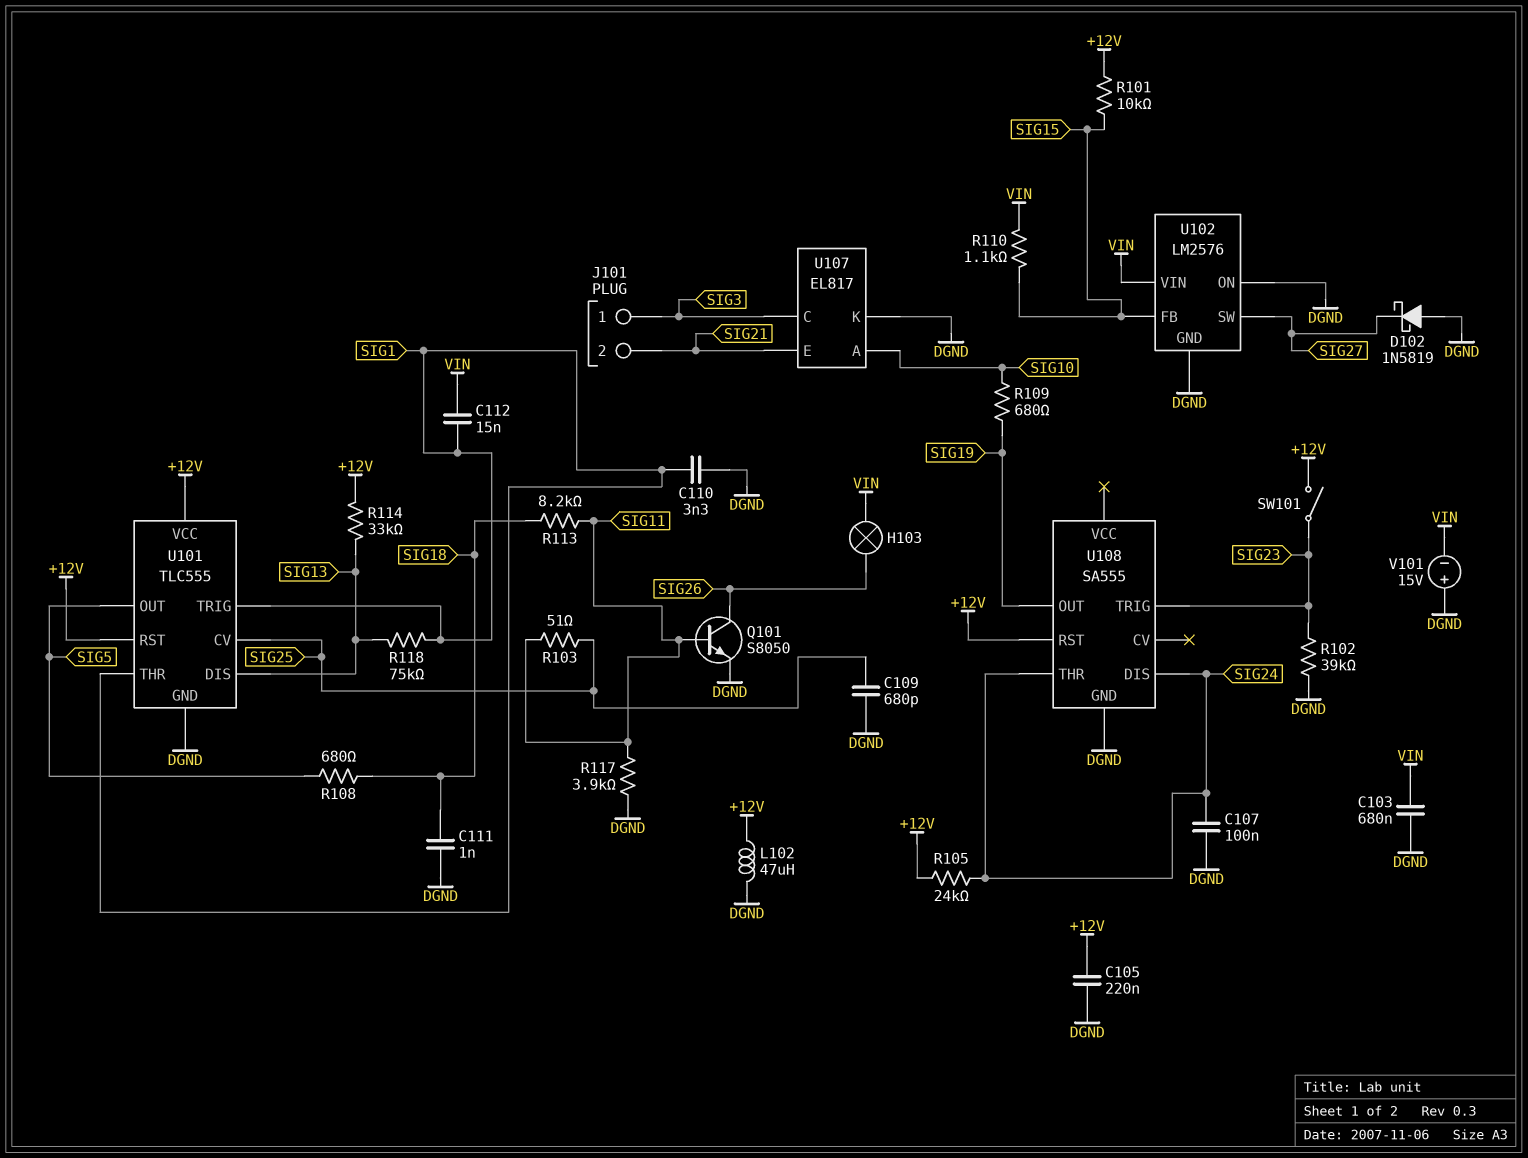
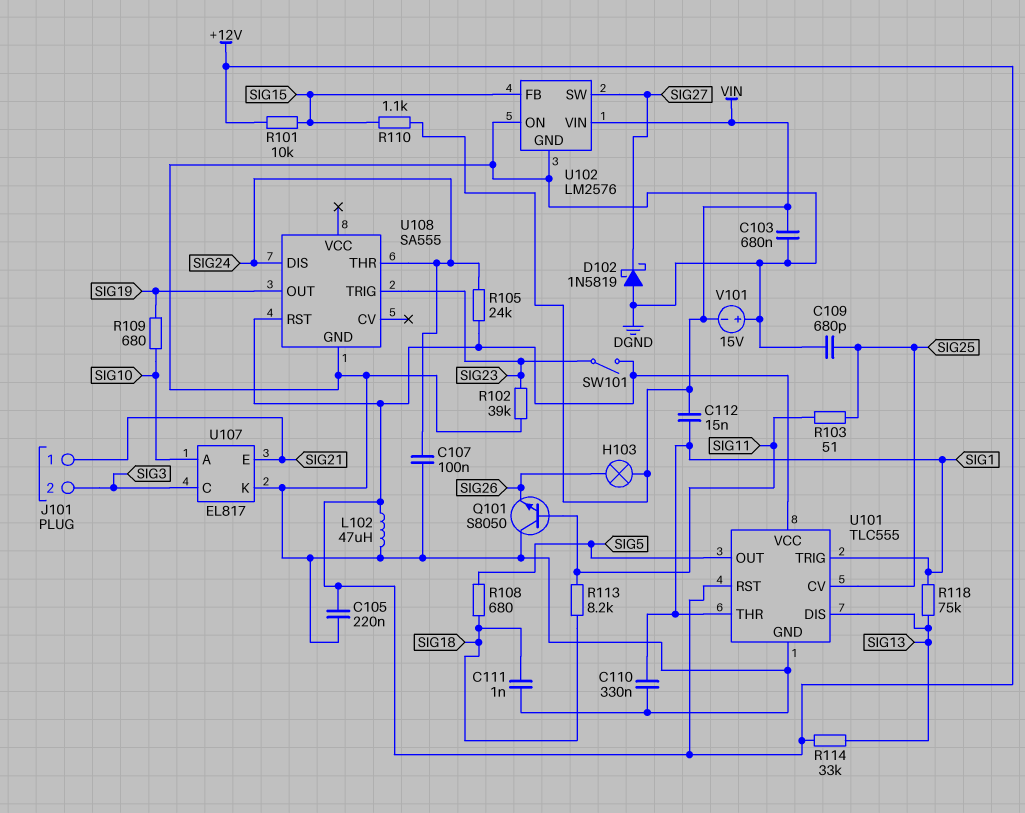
C110: 3.3nF (DGND, SIG1) -> 330nF (DGND, SIG1)
J101 pin 1: SIG3 -> SIG21
J101 pin 2: SIG21 -> SIG3
Q101: NPN S8050 (B SIG11, C SIG26, E DGND) -> NPN S8050 (B SIG11, C DGND, E SIG26)
R117: 3.9k (DGND, SIG11) -> none

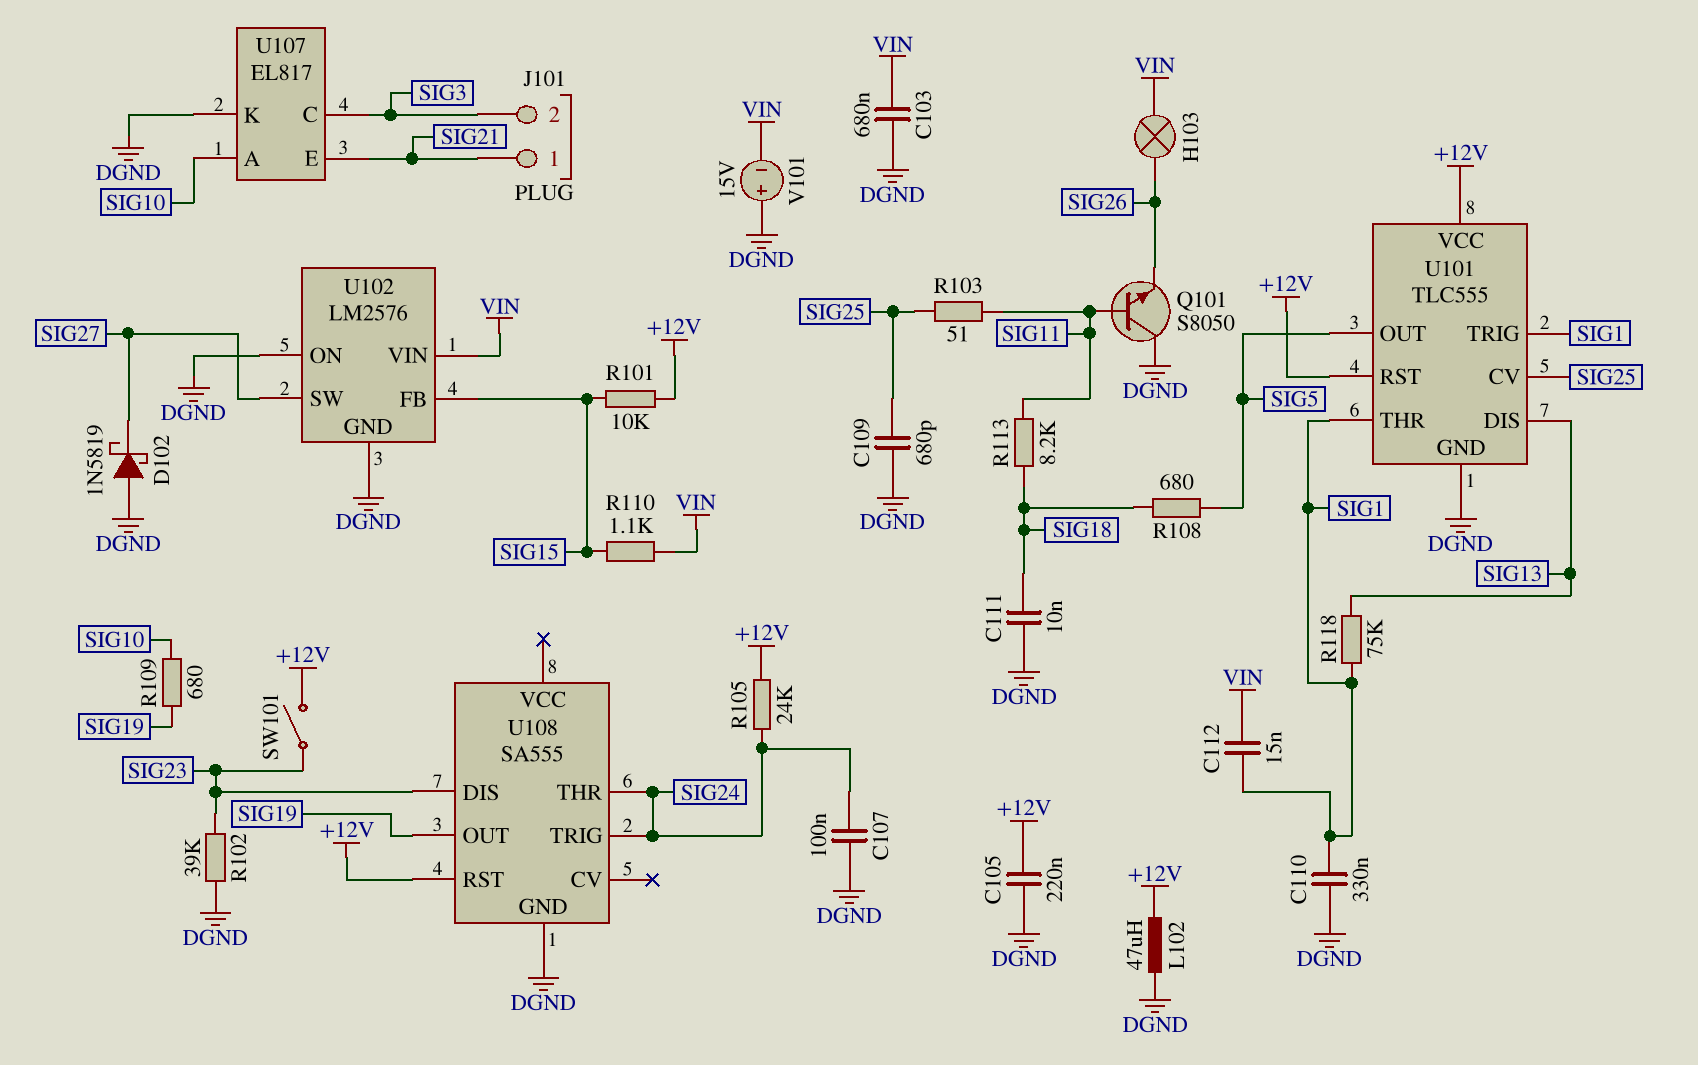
C111: 1nF (DGND, SIG18) -> 10nF (DGND, SIG18)
R114: 33k (+12V, SIG13) -> none
U108 pin DIS: SIG24 -> SIG23
U108 pin TRIG: SIG23 -> SIG24

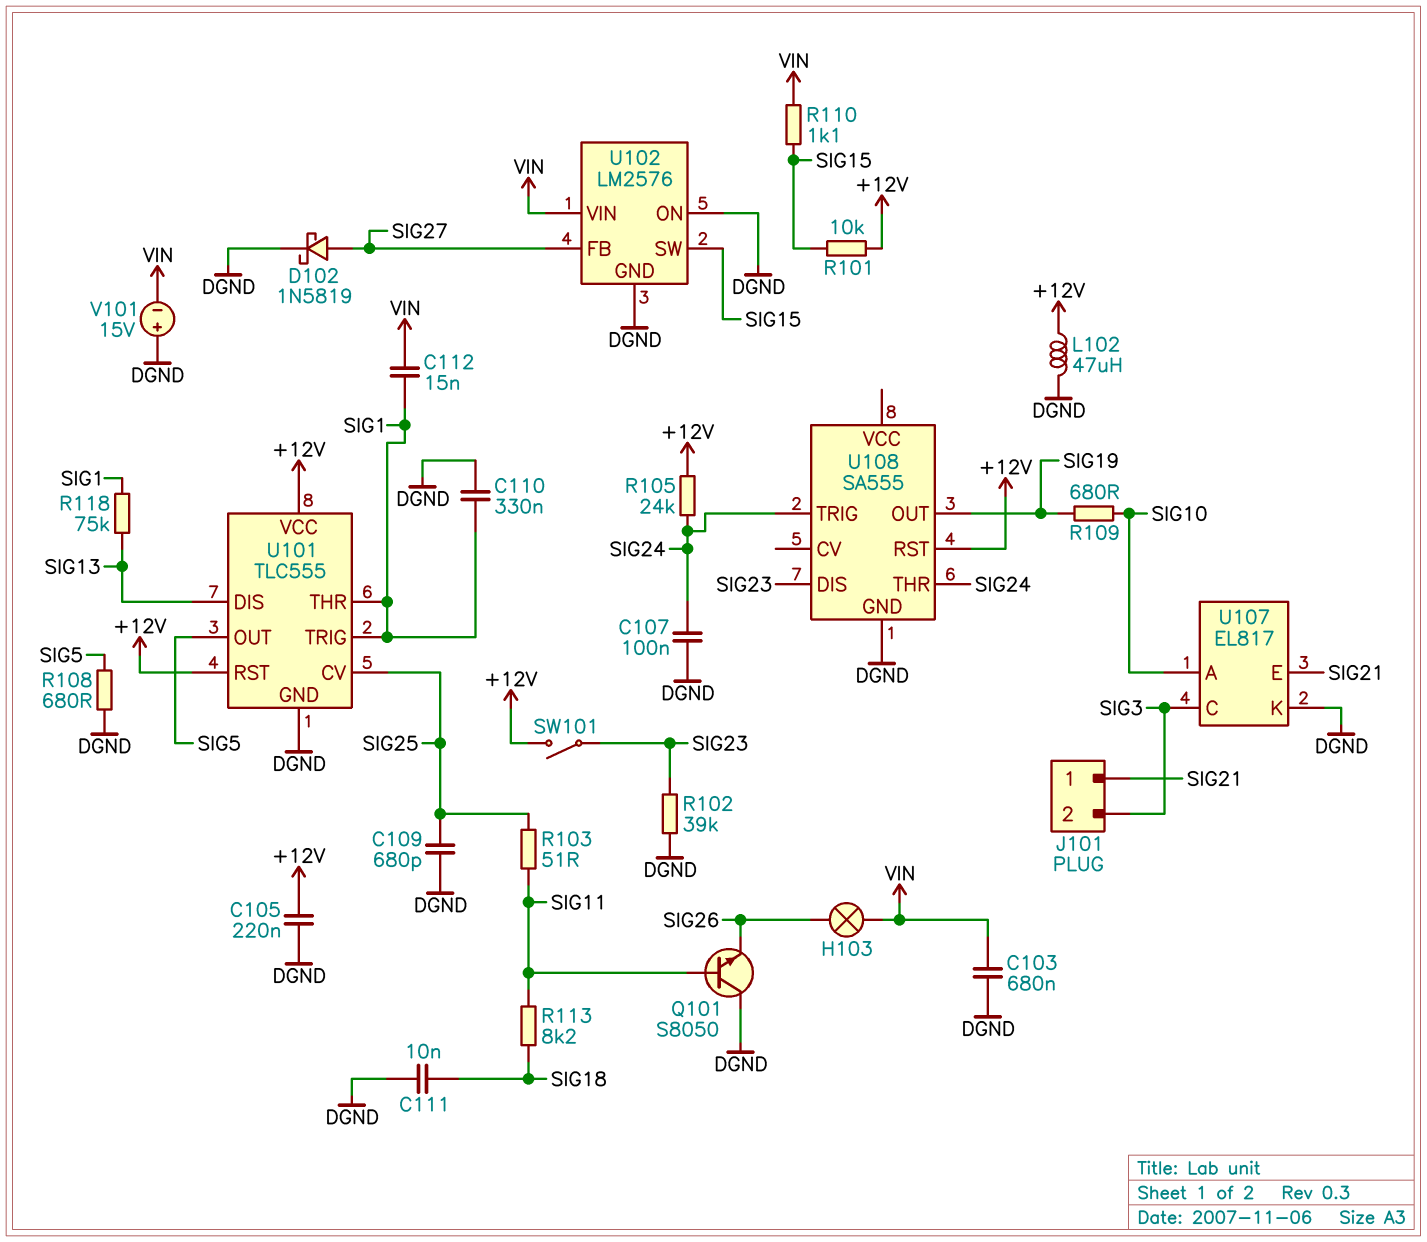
D102: schottky 1N5819 (A DGND, K SIG27) -> schottky 1N5819 (A SIG27, K DGND)
R108: 680 (SIG5, SIG18) -> 680 (DGND, SIG5)
U102 pin FB: SIG15 -> SIG27
U102 pin SW: SIG27 -> SIG15

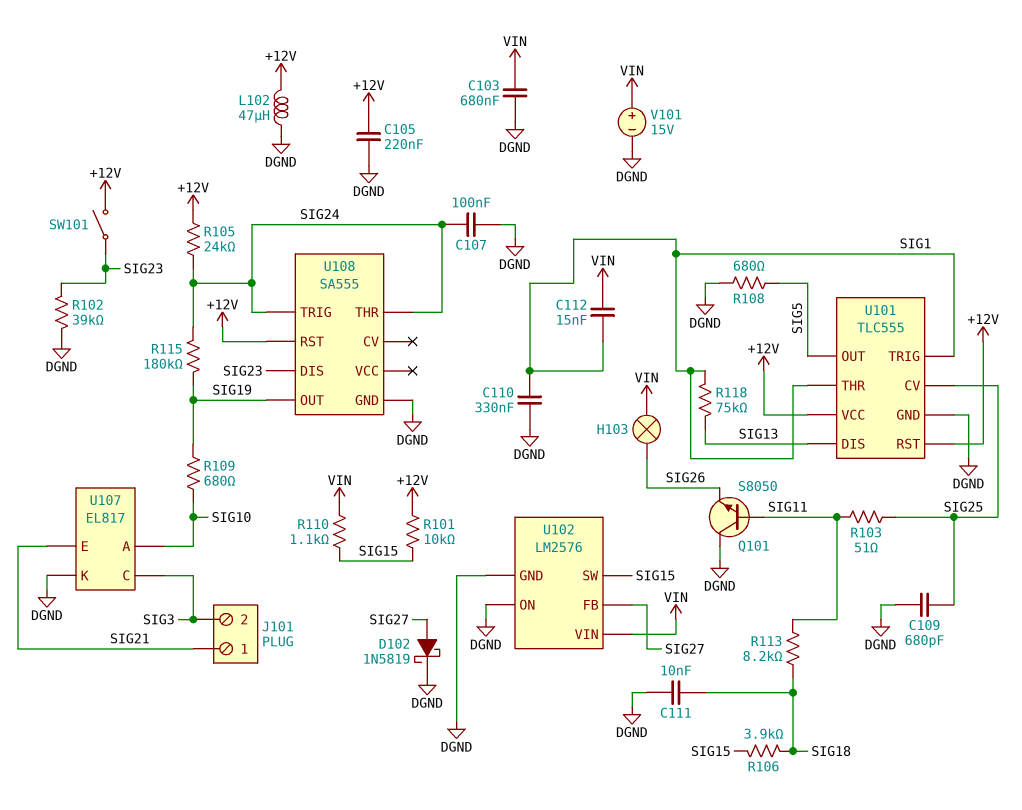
R106: none -> 3.9k (SIG15, SIG18)
R115: none -> 180k (SIG19, SIG24)
V101: 15V (plus DGND, minus VIN) -> 15V (plus VIN, minus DGND)

